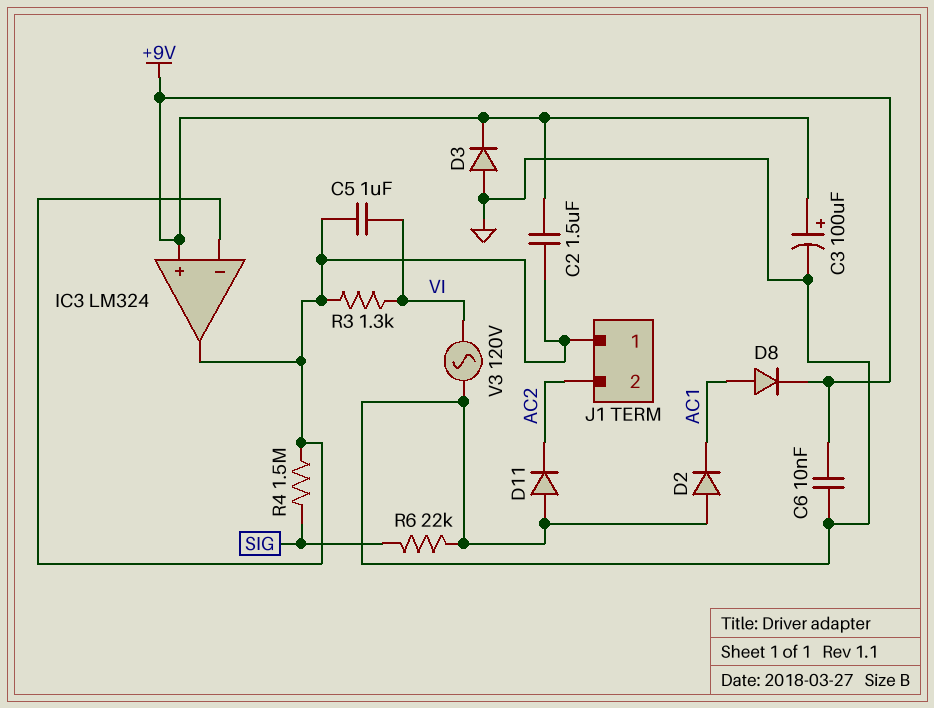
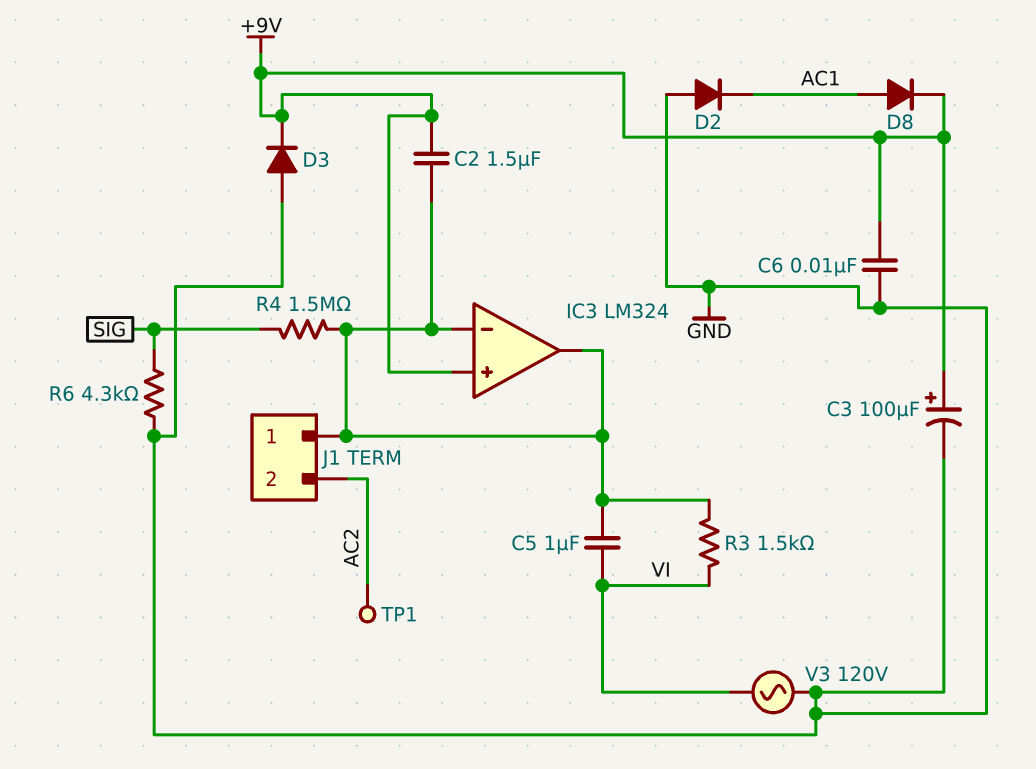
D11: diode (A GND, K AC2) -> none
R3: 1.3k (IC3/in-, VI) -> 1.5k (IC3/in-, VI)
R6: 22k (GND, SIG) -> 4.3k (GND, SIG)
TP1: none -> test point (AC2)

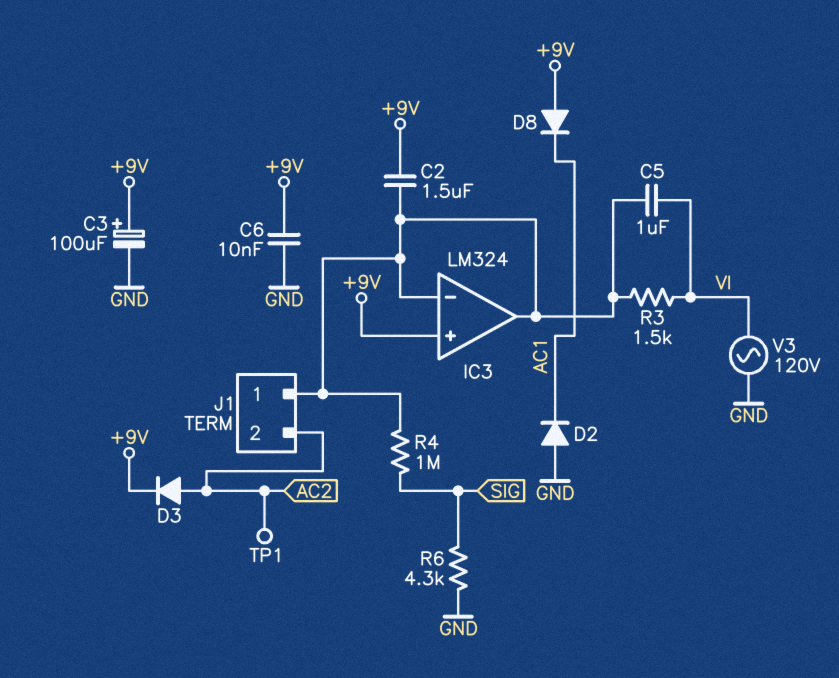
D3: diode (A GND, K +9V) -> diode (A AC2, K +9V)
D8: diode (A AC1, K +9V) -> diode (A +9V, K AC1)
R4: 1.5M (IC3/in-, SIG) -> 1M (IC3/in-, SIG)

